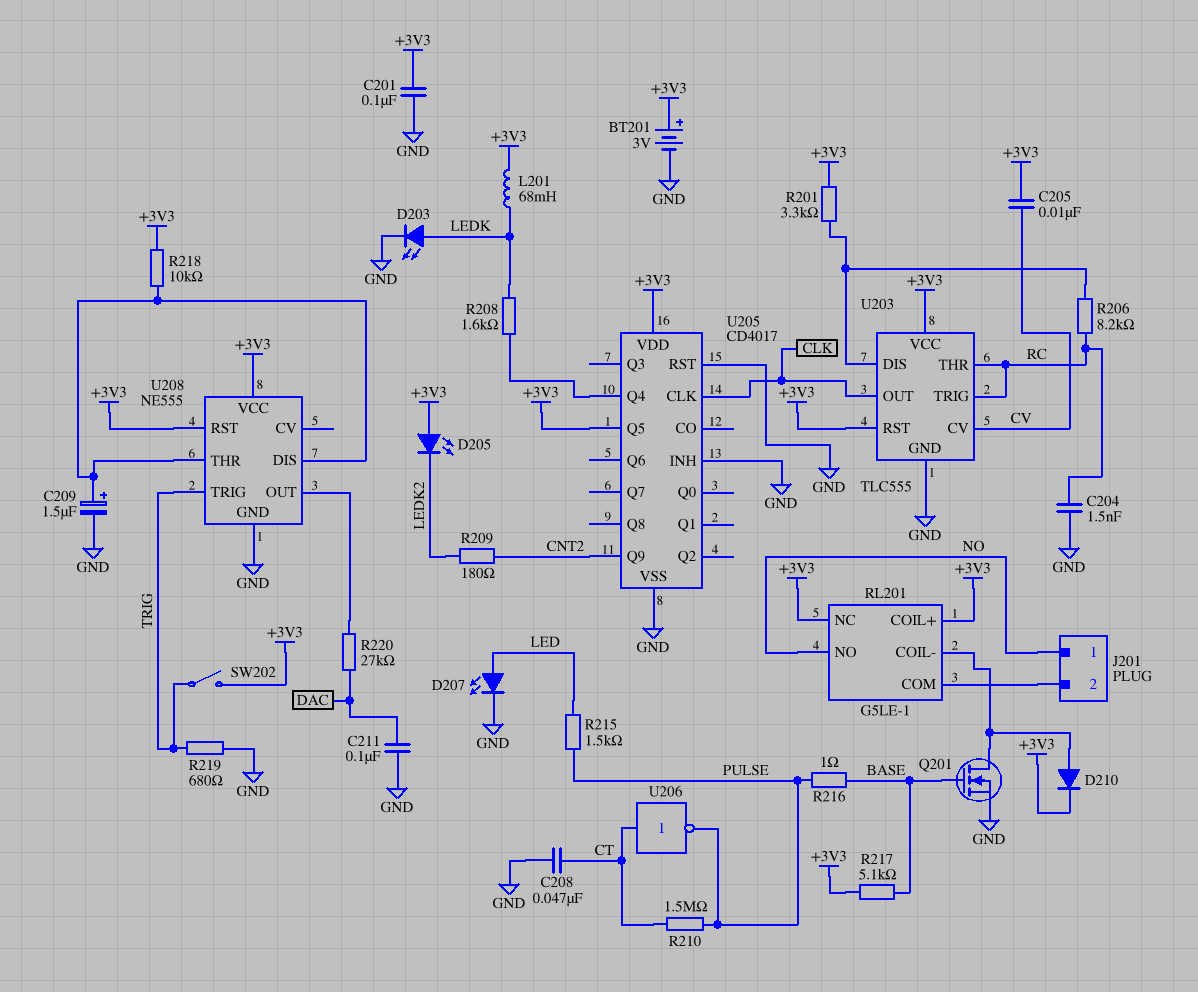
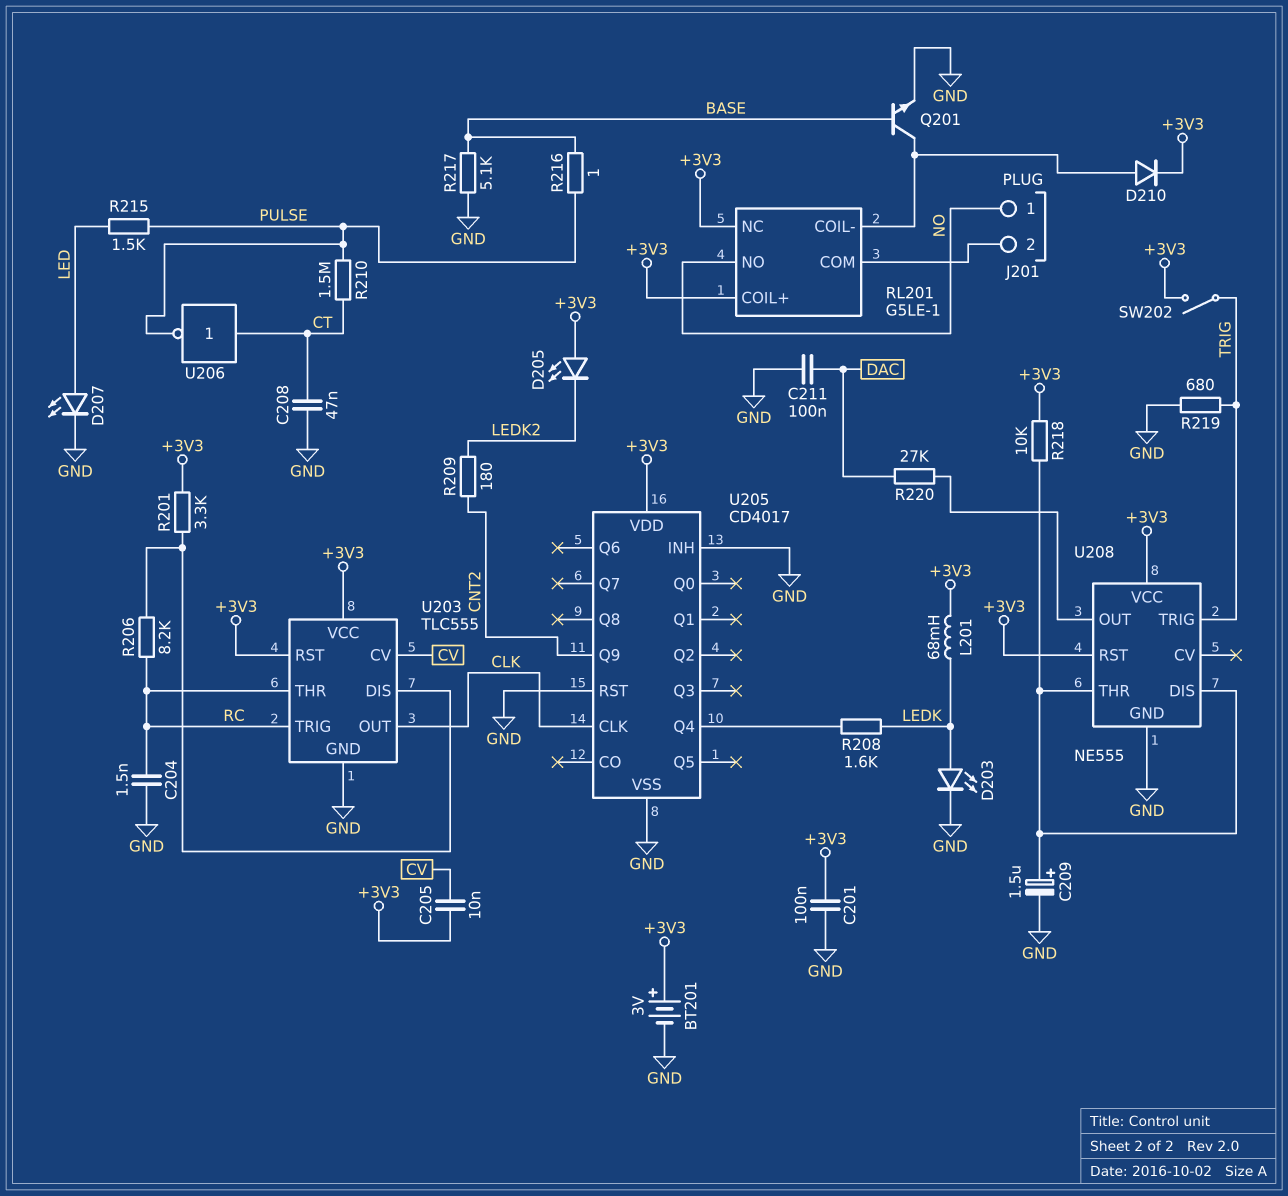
Q201: NMOS (G BASE, D RL201/COIL-, S GND) -> NPN (B BASE, C RL201/COIL-, E GND)
R217: 5.1k (+3V3, BASE) -> 5.1k (BASE, GND)
U205 pin Q5: +3V3 -> none

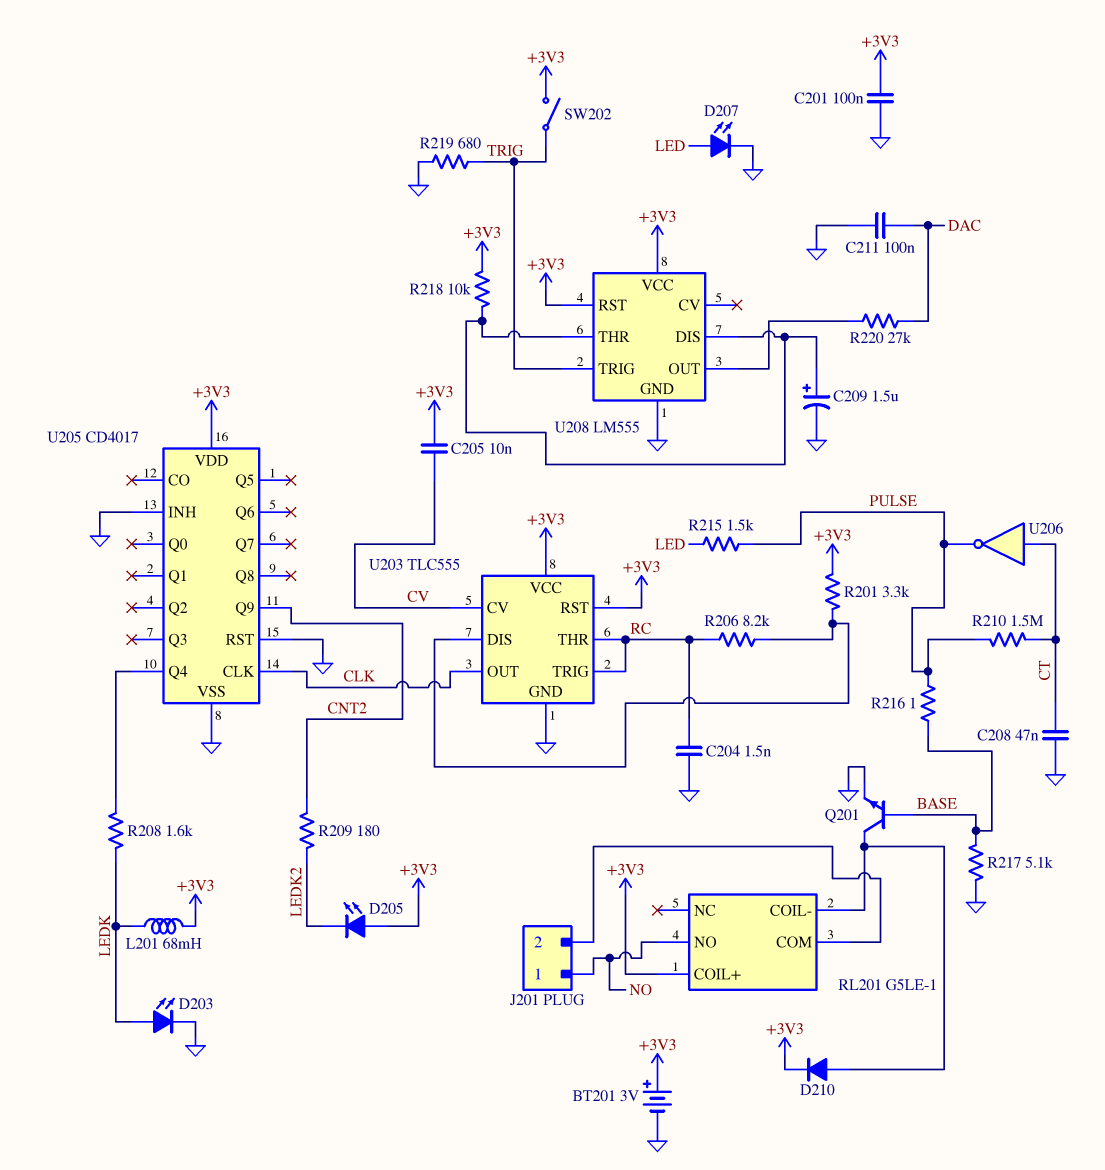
RL201 pin NC: +3V3 -> none
U208: NE555 -> LM555

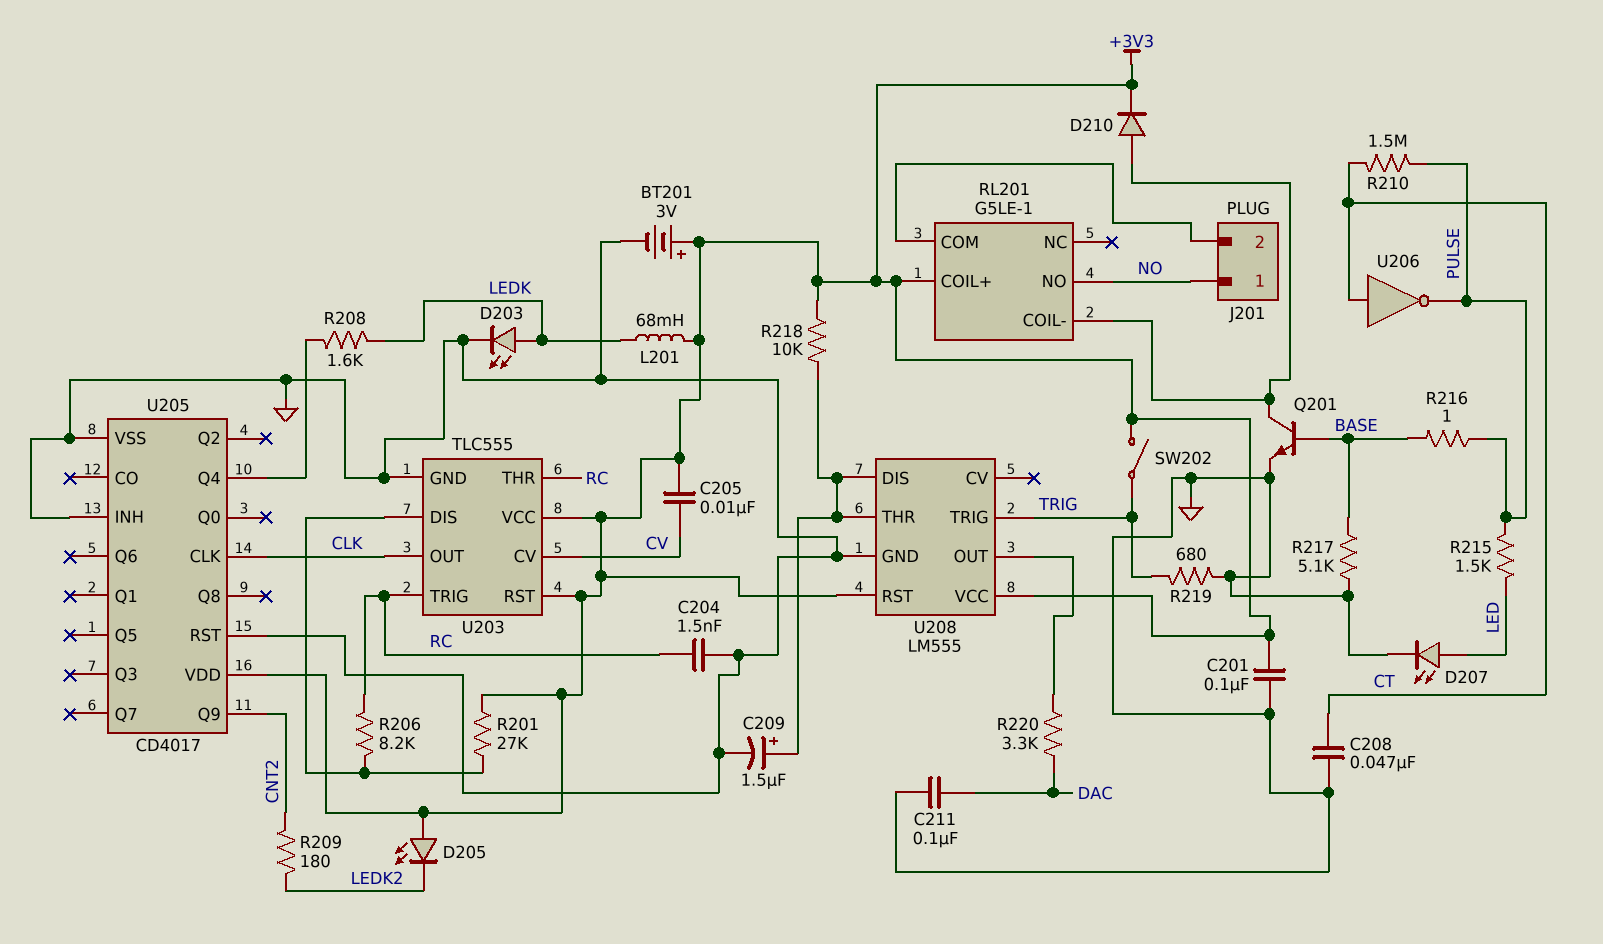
R201: 3.3k (+3V3, U203/DIS) -> 27k (+3V3, U203/DIS)
R220: 27k (DAC, U208/OUT) -> 3.3k (DAC, U208/OUT)

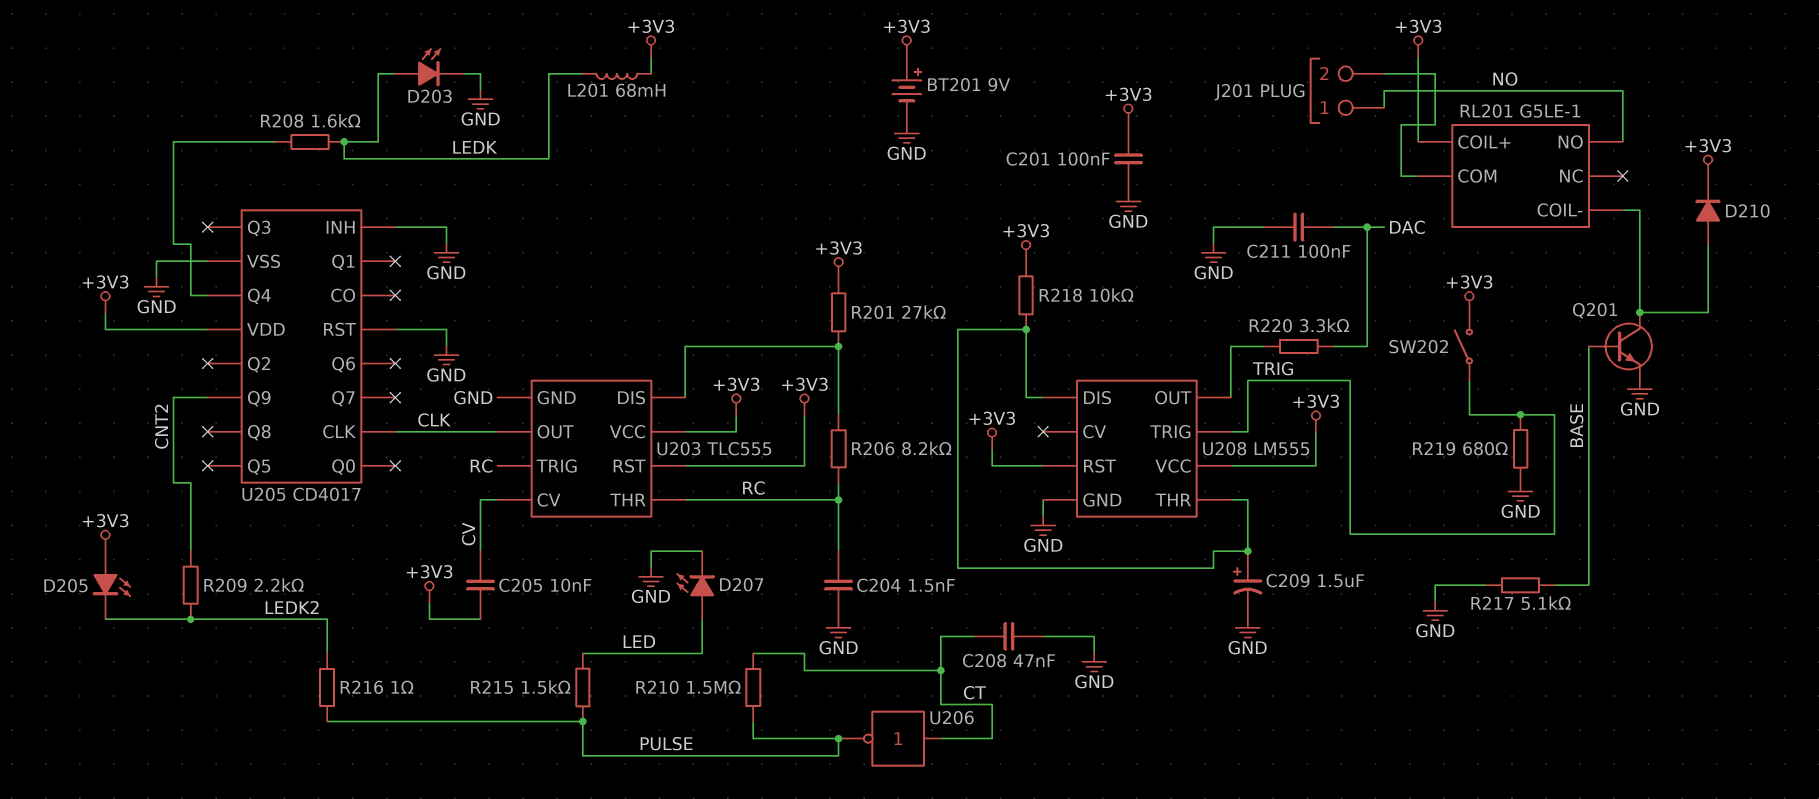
BT201: 3V (plus +3V3, minus GND) -> 9V (plus +3V3, minus GND)
R209: 180 (CNT2, LEDK2) -> 2.2k (CNT2, LEDK2)
R216: 1 (BASE, PULSE) -> 1 (LEDK2, PULSE)

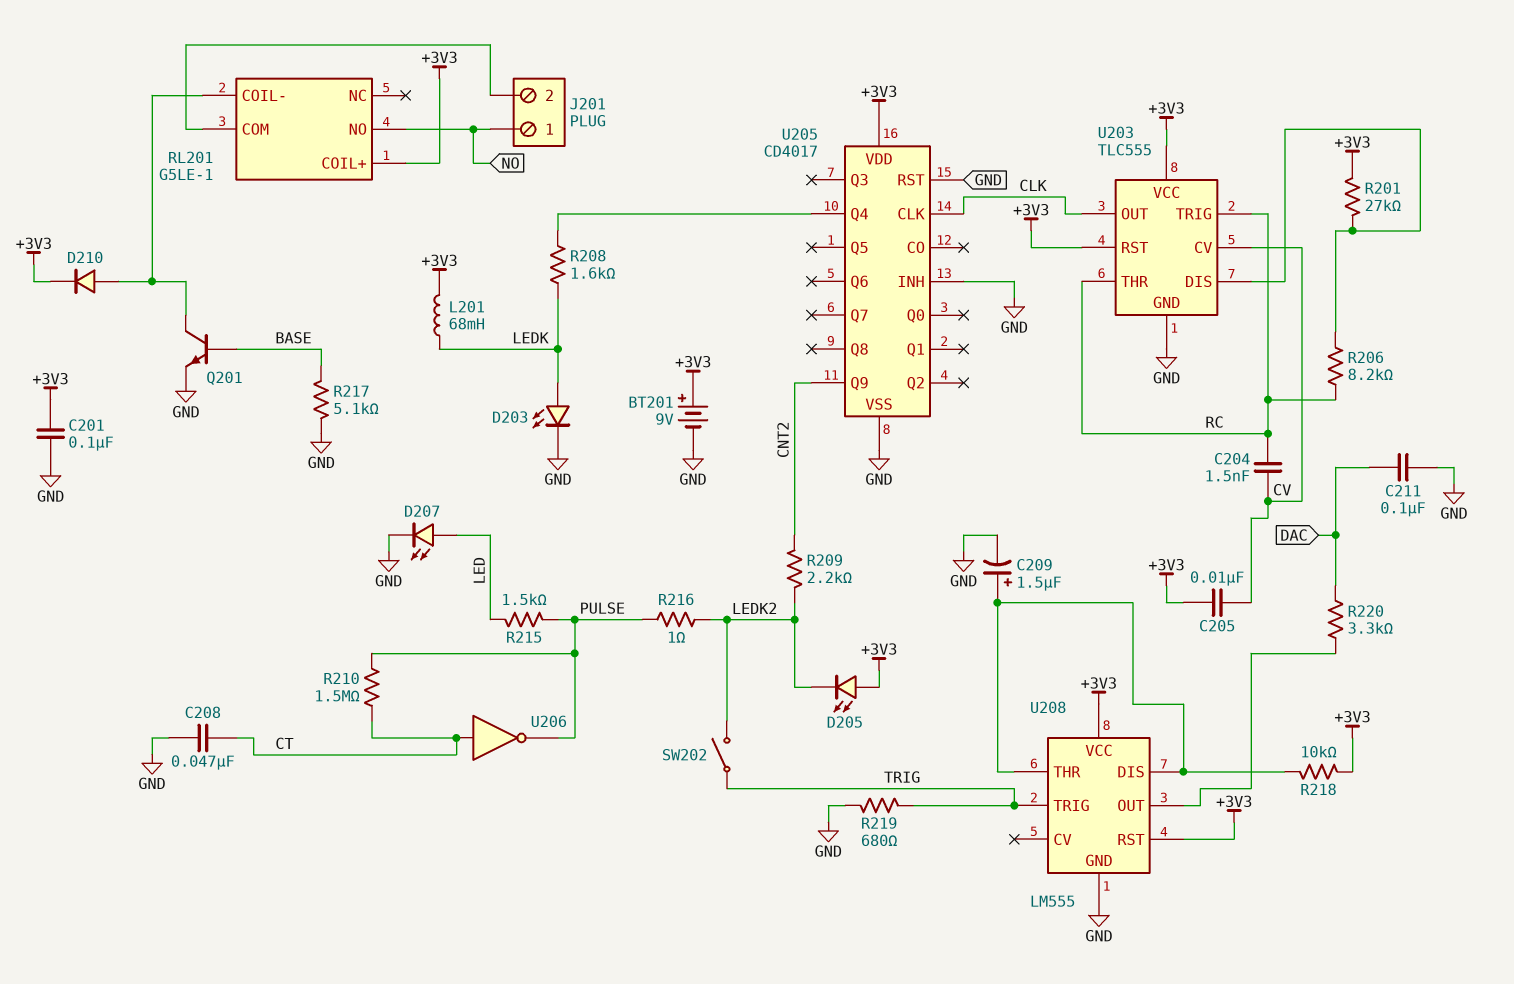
C204: 1.5nF (GND, RC) -> 1.5nF (CV, RC)
SW202: switch (+3V3, TRIG) -> switch (LEDK2, TRIG)

